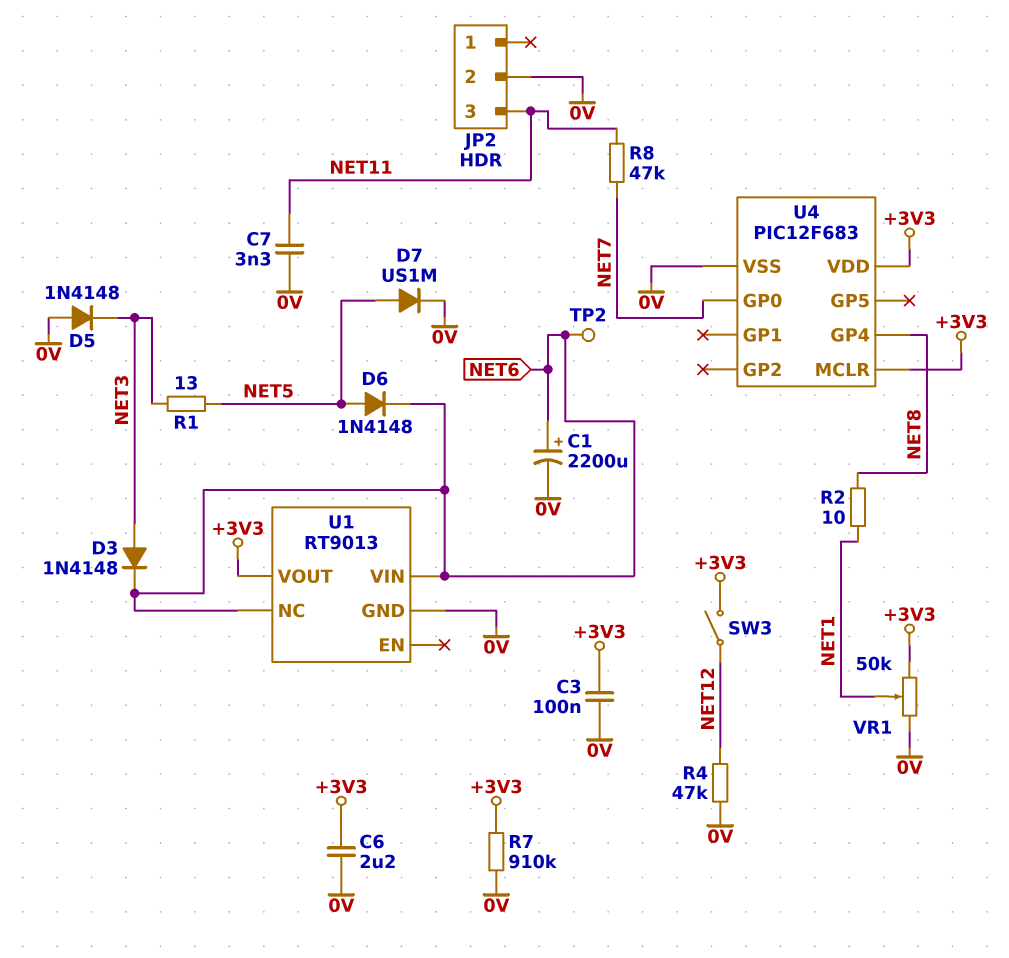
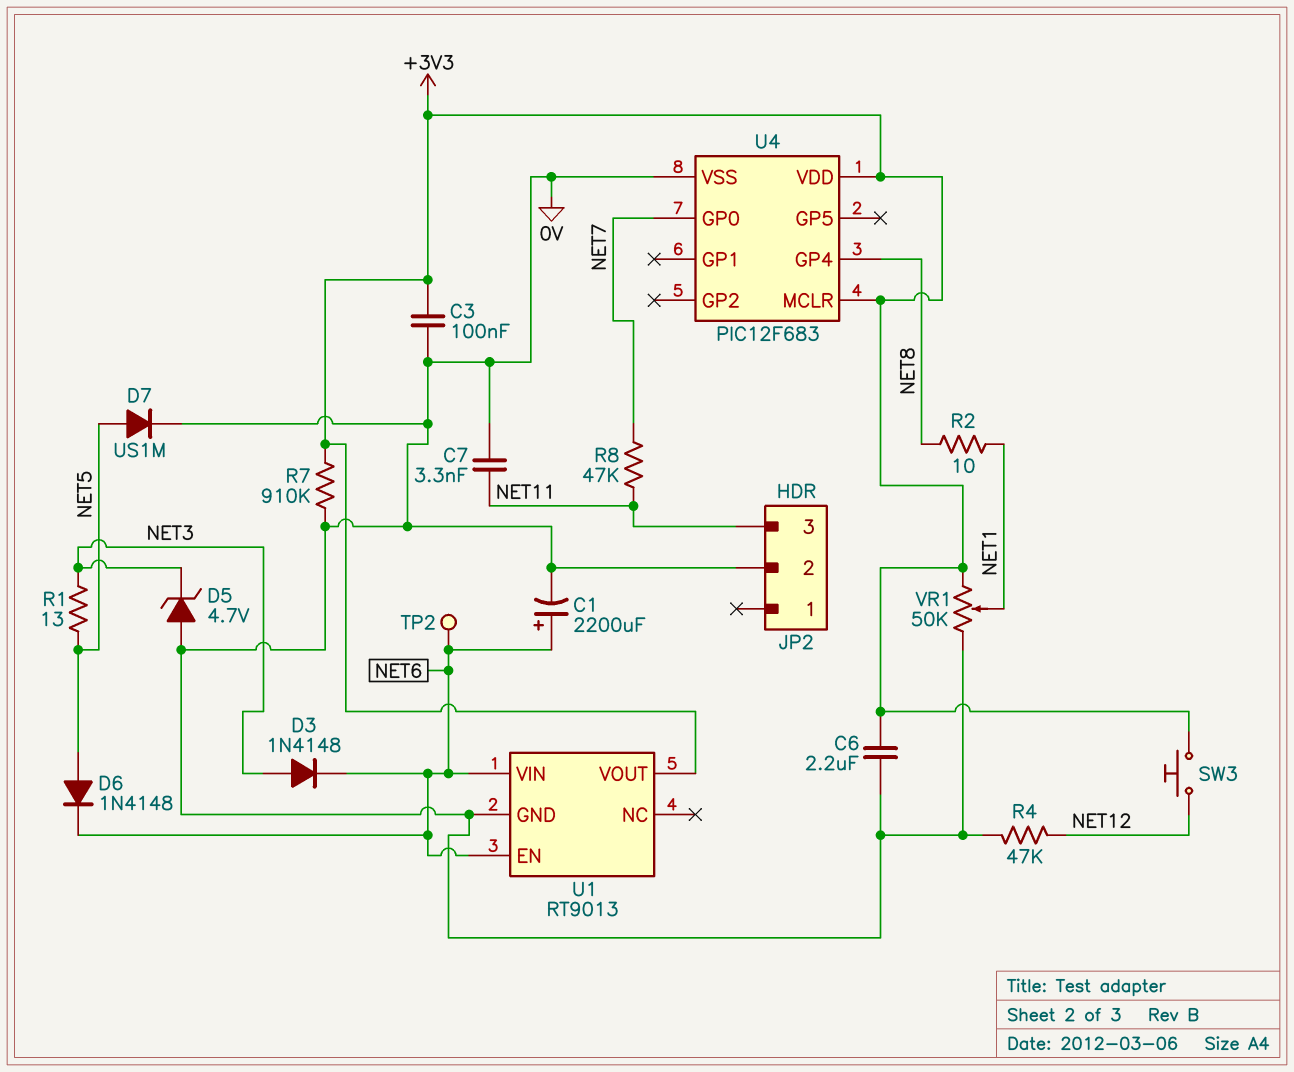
D5: diode 1N4148 (A 0V, K NET3) -> zener 4.7V (A 0V, K NET3)
SW3: switch (+3V3, NET12) -> button (+3V3, NET12)
U1 pin EN: none -> NET6
U1 pin NC: NET6 -> none

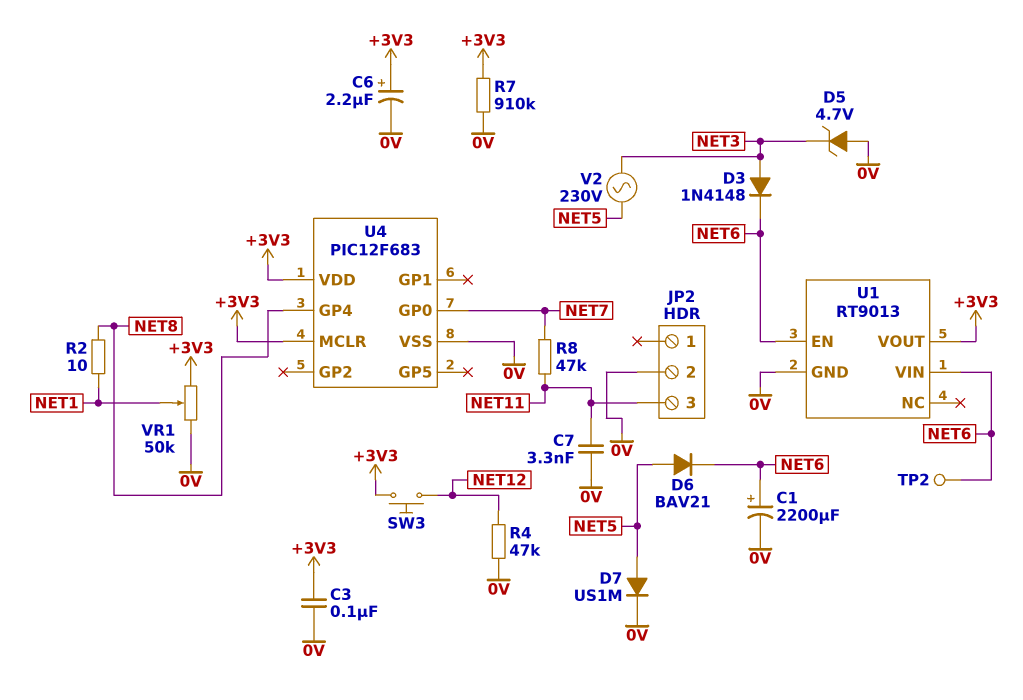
C6: 2.2uF (+3V3, 0V) -> 2.2uF (plus +3V3, minus 0V)
D6: diode 1N4148 (A NET5, K NET6) -> diode BAV21 (A NET5, K NET6)
R1: 13 (NET3, NET5) -> none
V2: none -> AC 230V (NET3, NET5)

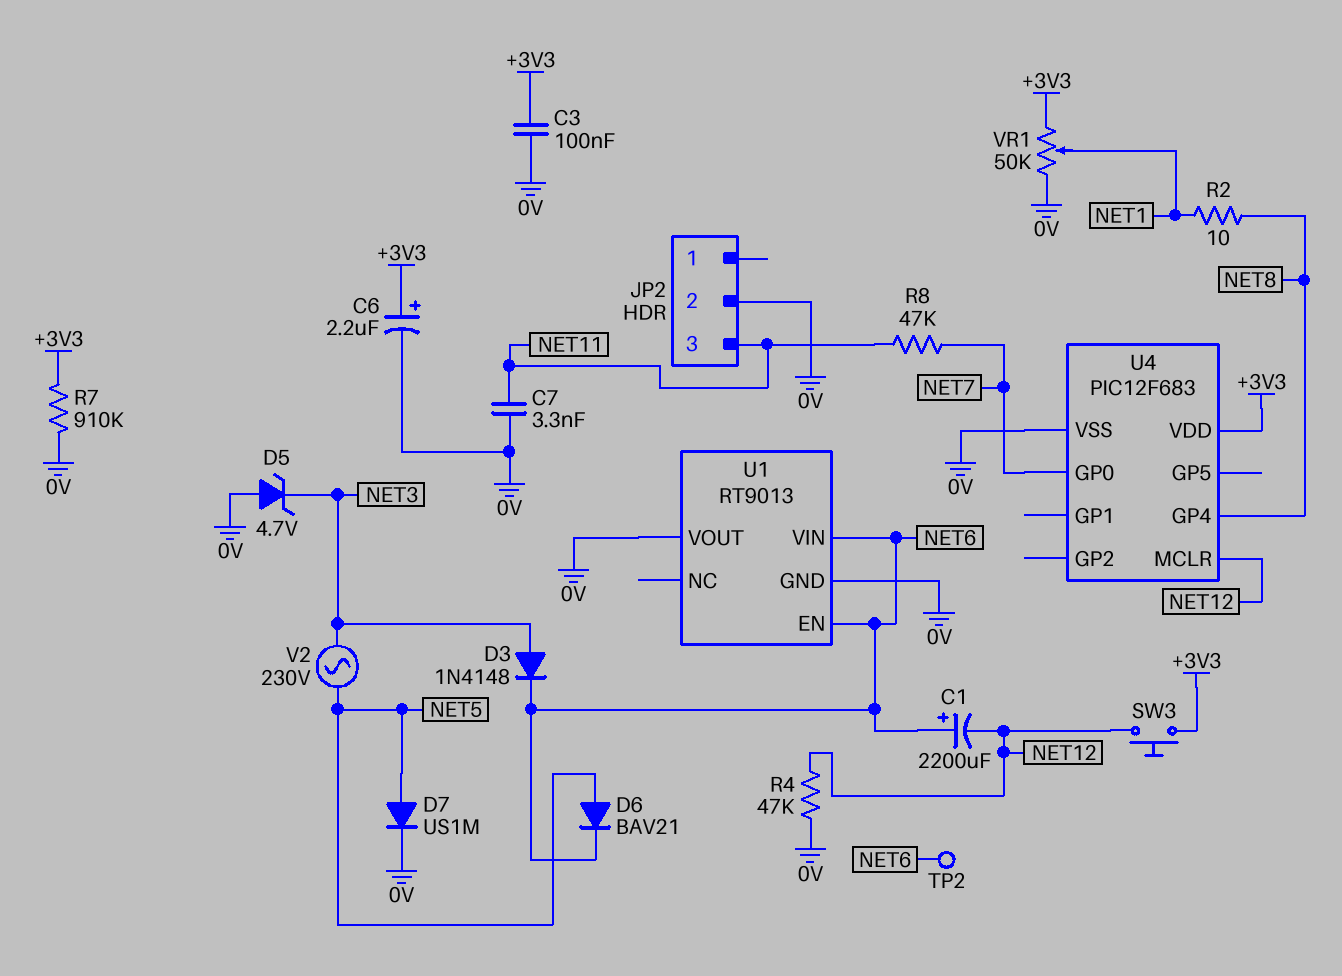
C1: 2200uF (plus NET6, minus 0V) -> 2200uF (plus NET6, minus NET12)
U1 pin VOUT: +3V3 -> 0V
U4 pin MCLR: +3V3 -> NET12

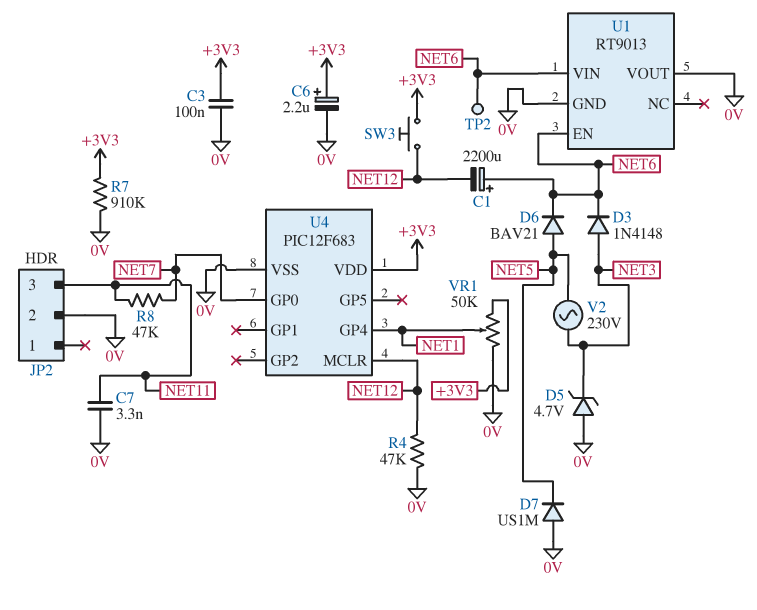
D7: diode US1M (A NET5, K 0V) -> diode US1M (A 0V, K NET5)
R2: 10 (NET1, NET8) -> none
U4 pin GP4: NET8 -> NET1

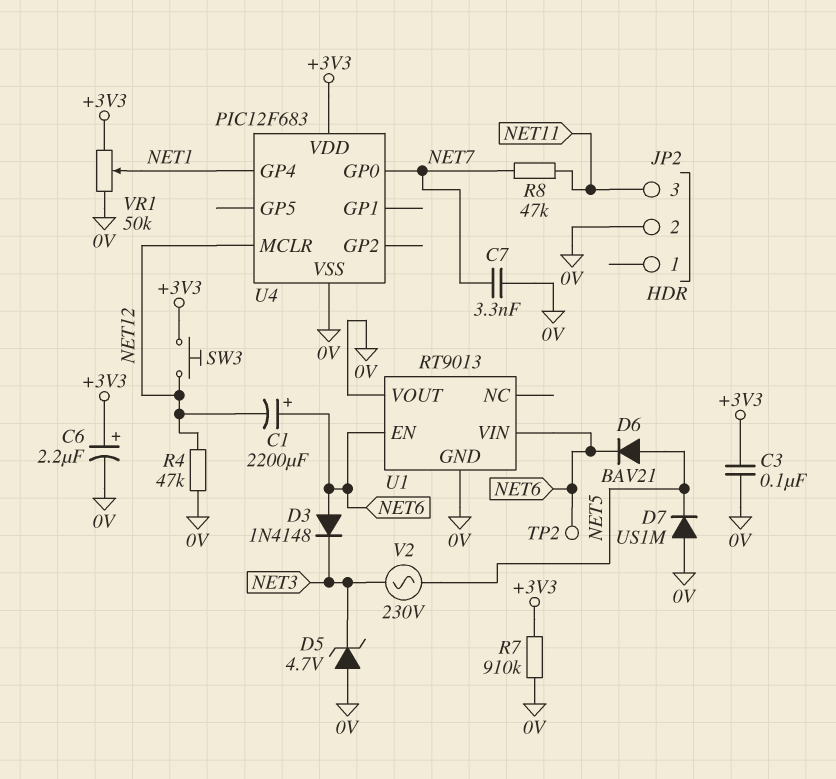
C7: 3.3nF (0V, NET11) -> 3.3nF (0V, NET7)
D3: diode 1N4148 (A NET3, K NET6) -> diode 1N4148 (A NET6, K NET3)

